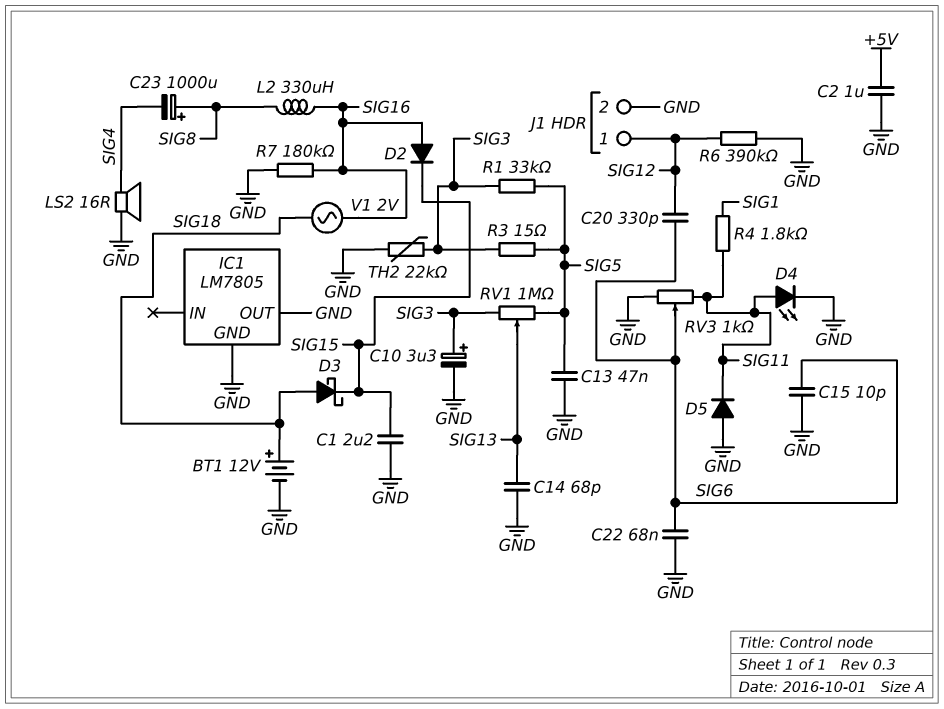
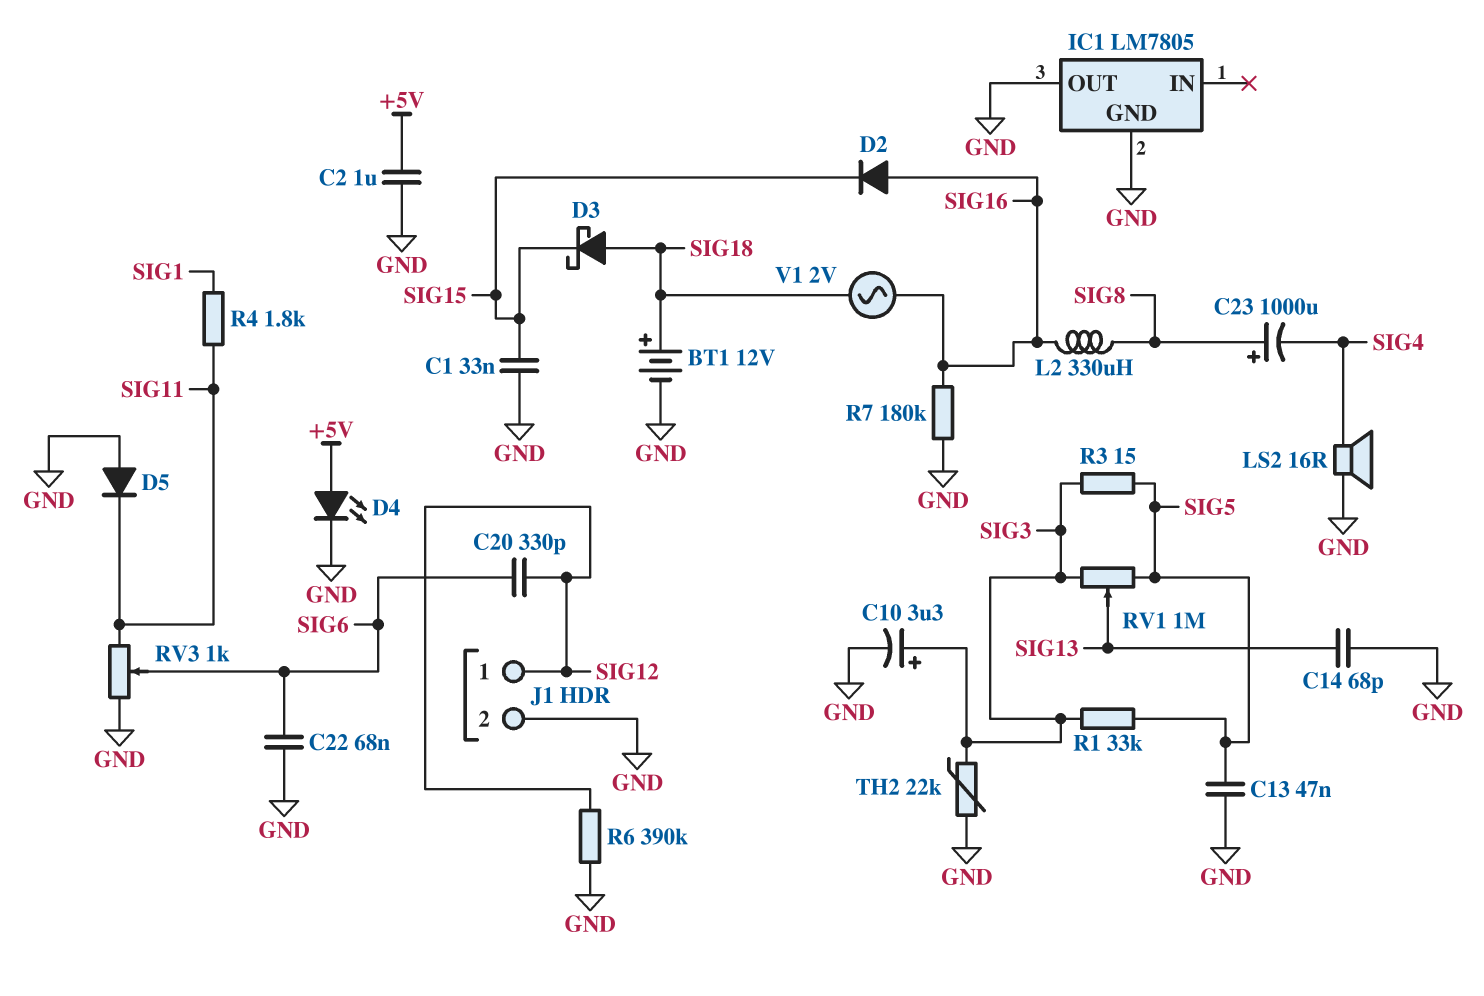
C1: 2.2uF (GND, SIG15) -> 33nF (GND, SIG15)
C15: 10pF (GND, SIG6) -> none
D4: LED (A SIG11, K GND) -> LED (A +5V, K GND)

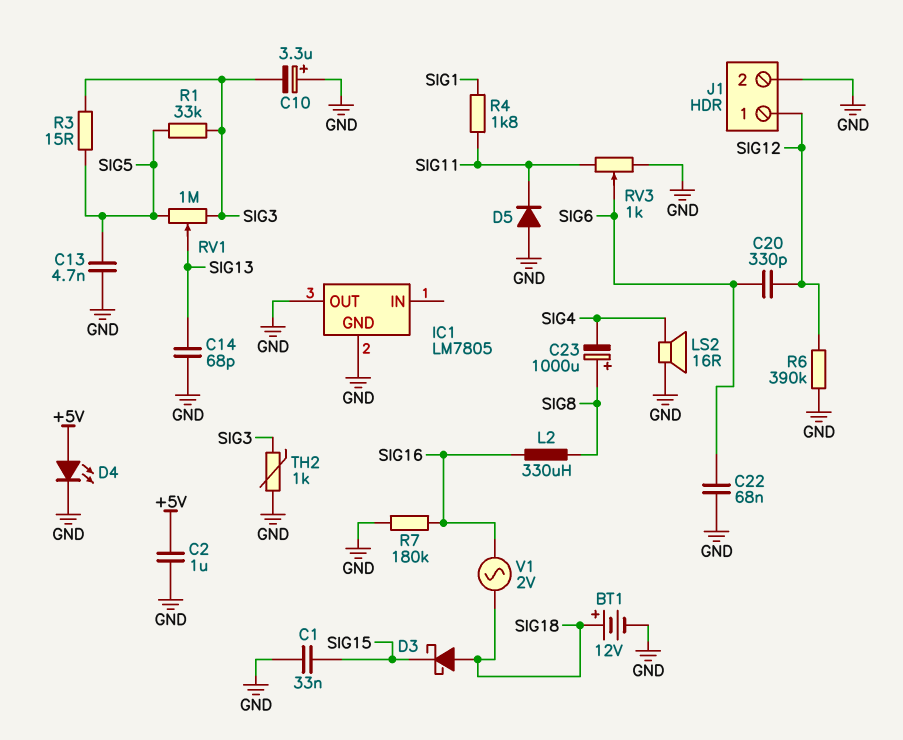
C10: 3.3uF (plus SIG3, minus GND) -> 3.3uF (plus GND, minus SIG3)
C13: 47nF (GND, SIG5) -> 4.7nF (GND, SIG5)
D2: diode (A SIG16, K SIG15) -> none
TH2: 22k (GND, SIG3) -> 1k (GND, SIG3)

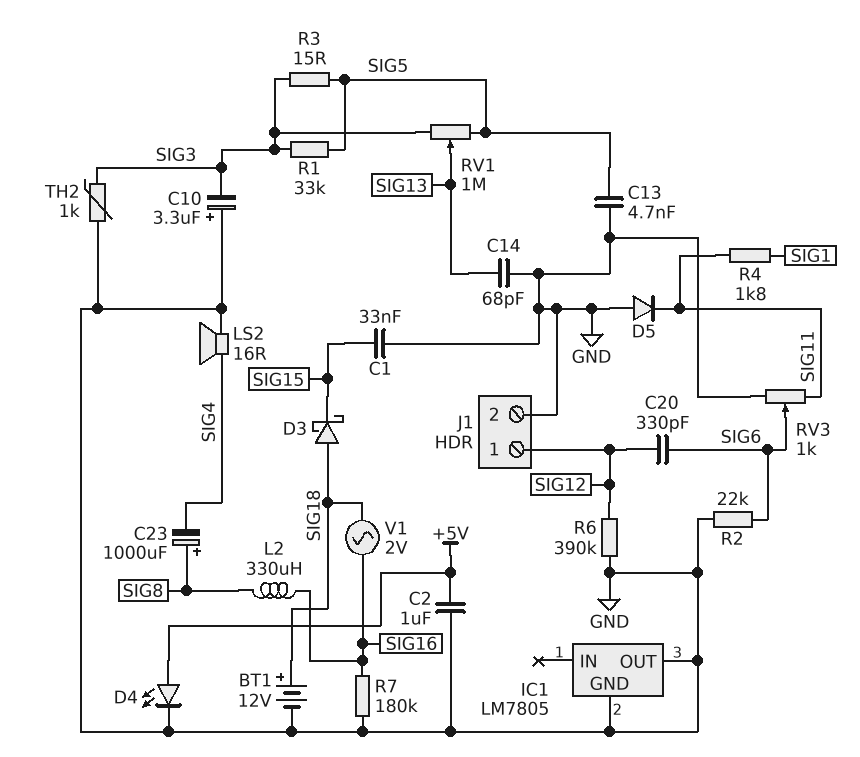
C22: 68nF (GND, SIG6) -> none
R2: none -> 22k (GND, SIG6)

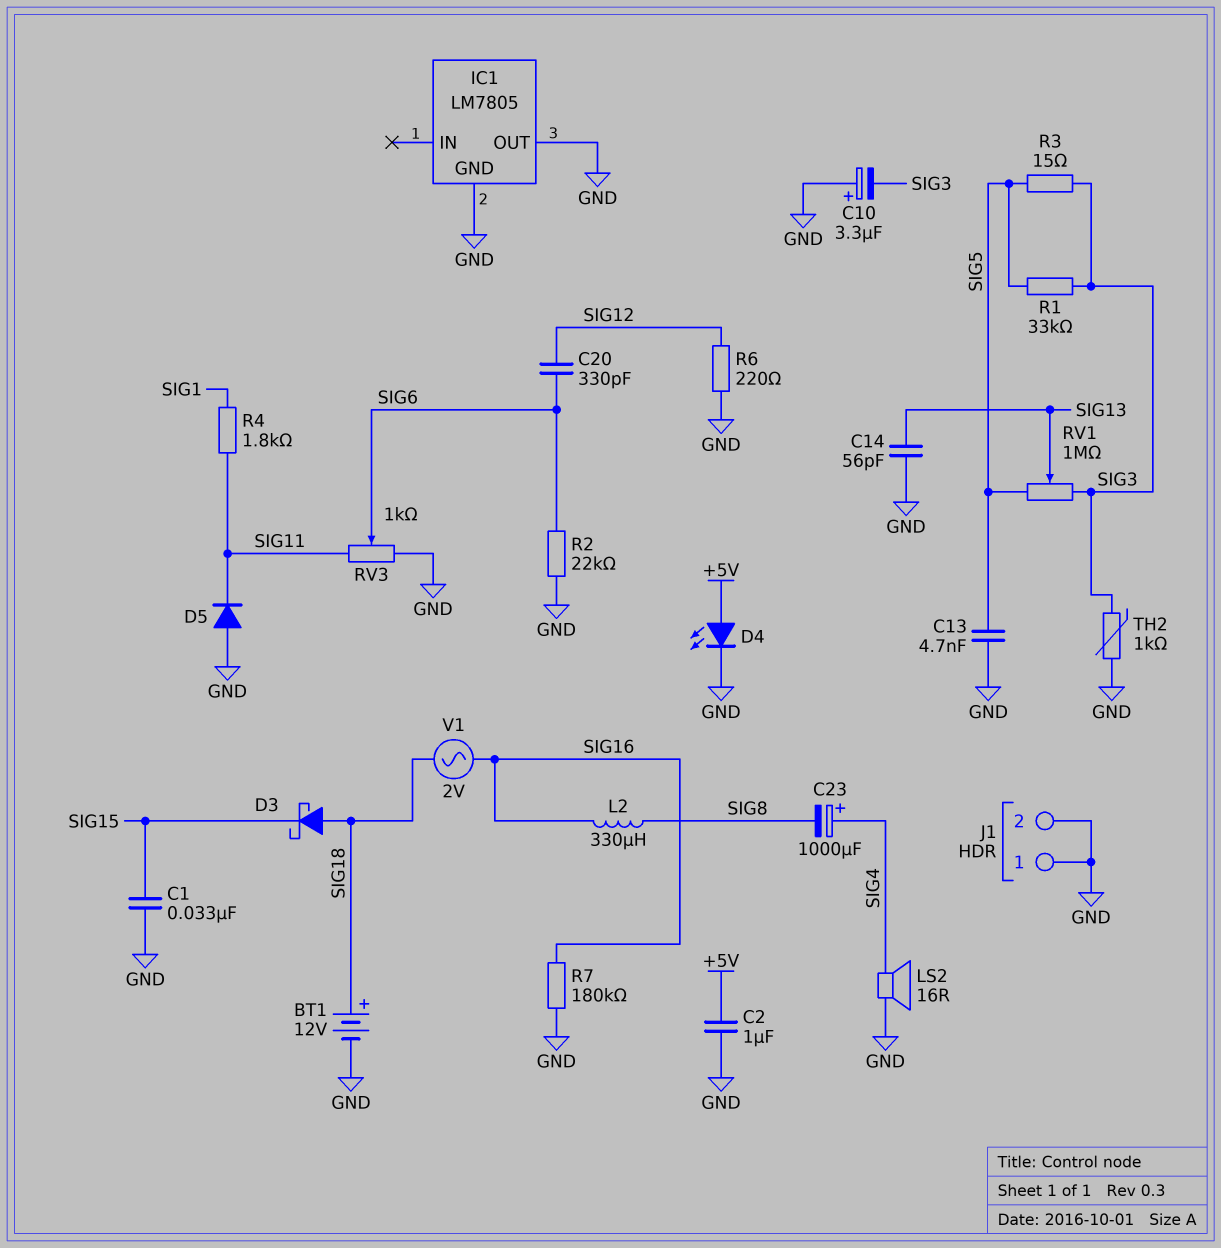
C14: 68pF (GND, SIG13) -> 56pF (GND, SIG13)
C23: 1000uF (plus SIG8, minus SIG4) -> 1000uF (plus SIG4, minus SIG8)
J1 pin 1: SIG12 -> GND
R6: 390k (GND, SIG12) -> 220 (GND, SIG12)

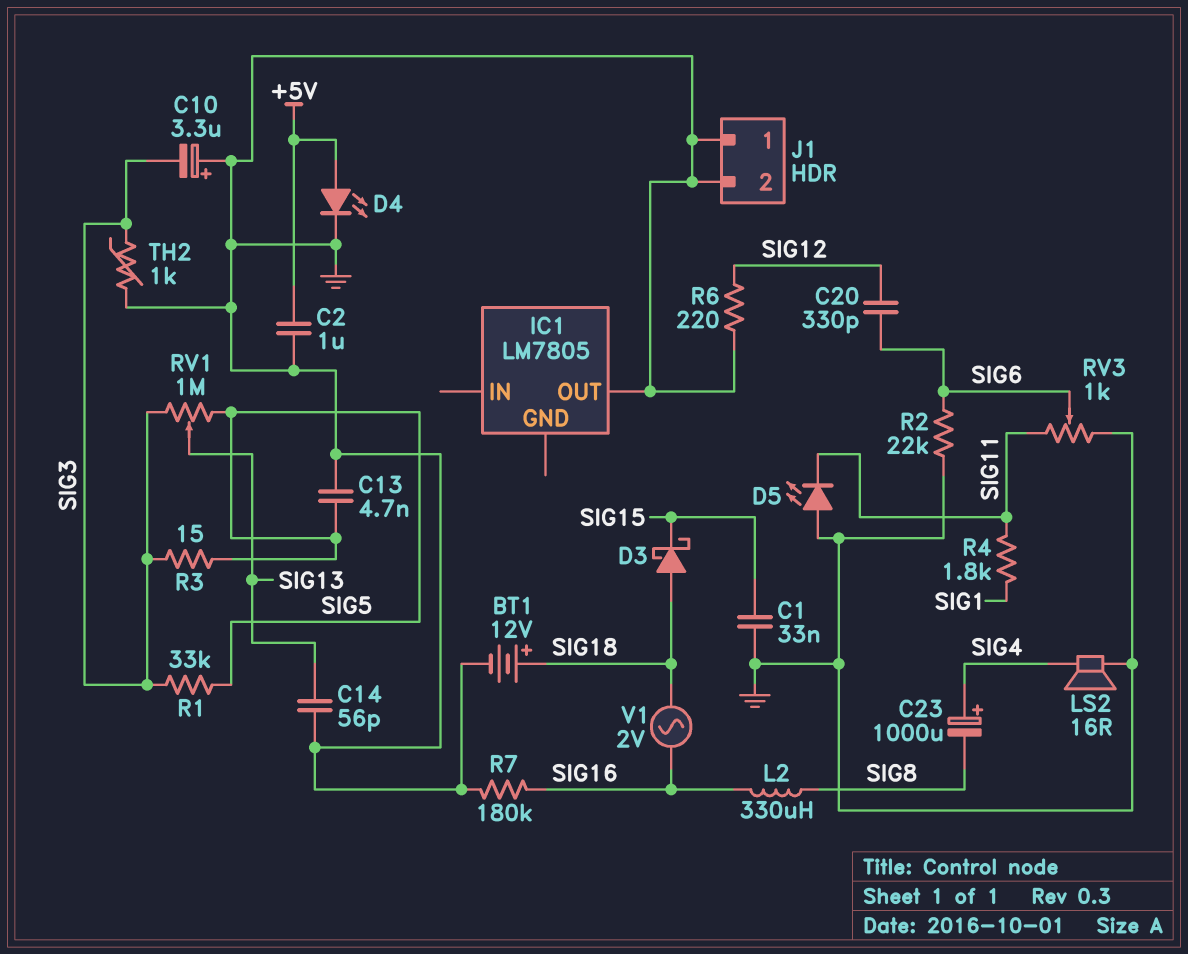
D5: diode (A GND, K SIG11) -> LED (A GND, K SIG11)
IC1 pin GND: GND -> none

